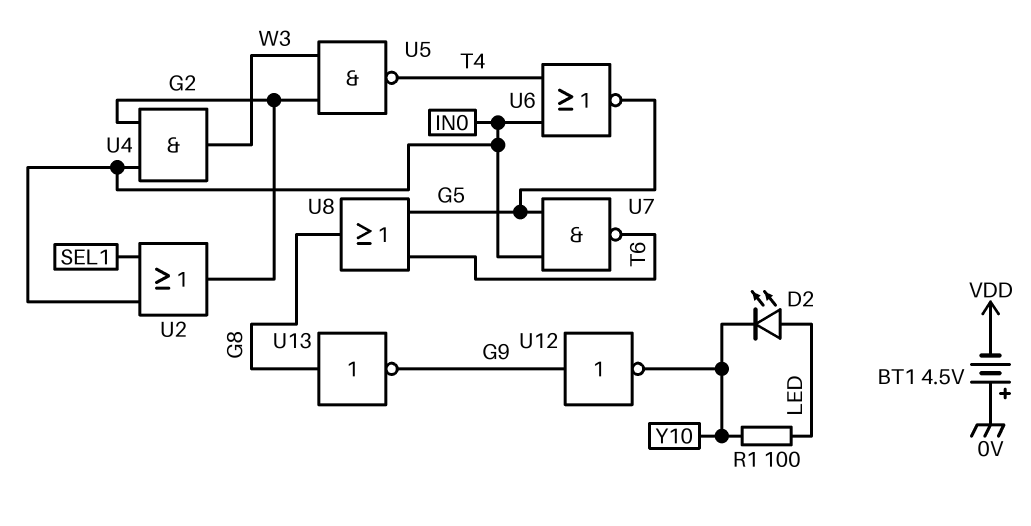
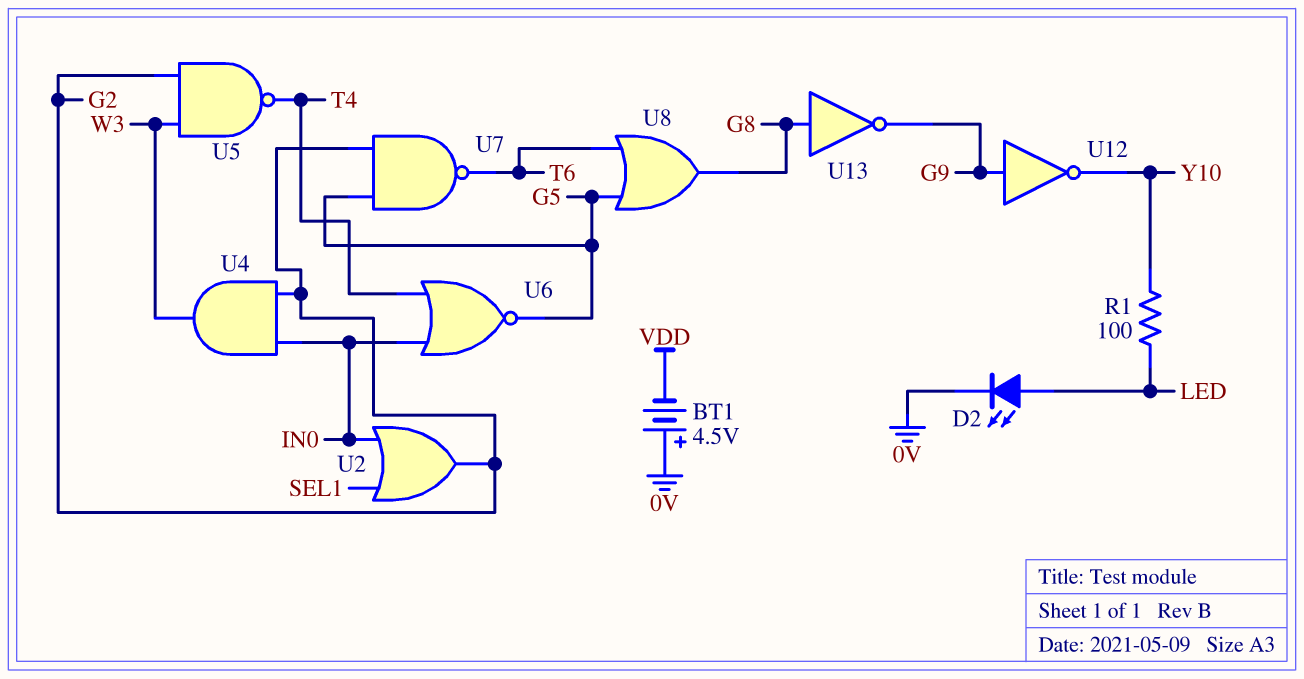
D2: LED (A LED, K Y10) -> LED (A LED, K 0V)
U7: NAND (in G5, in IN0, out T6) -> NAND (in G2, in G5, out T6)

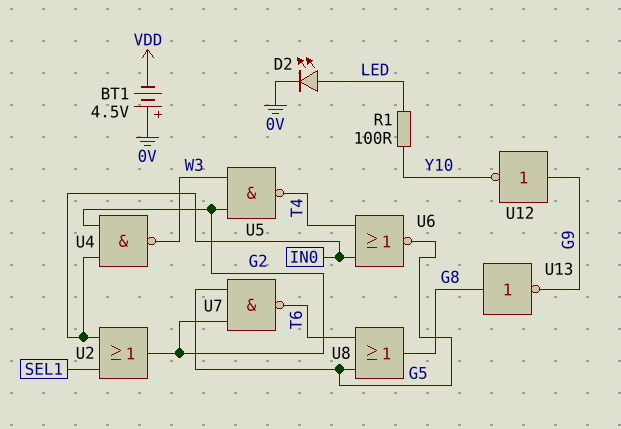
U4: AND (in G2, in IN0, out W3) -> NAND (in G2, in IN0, out W3)

